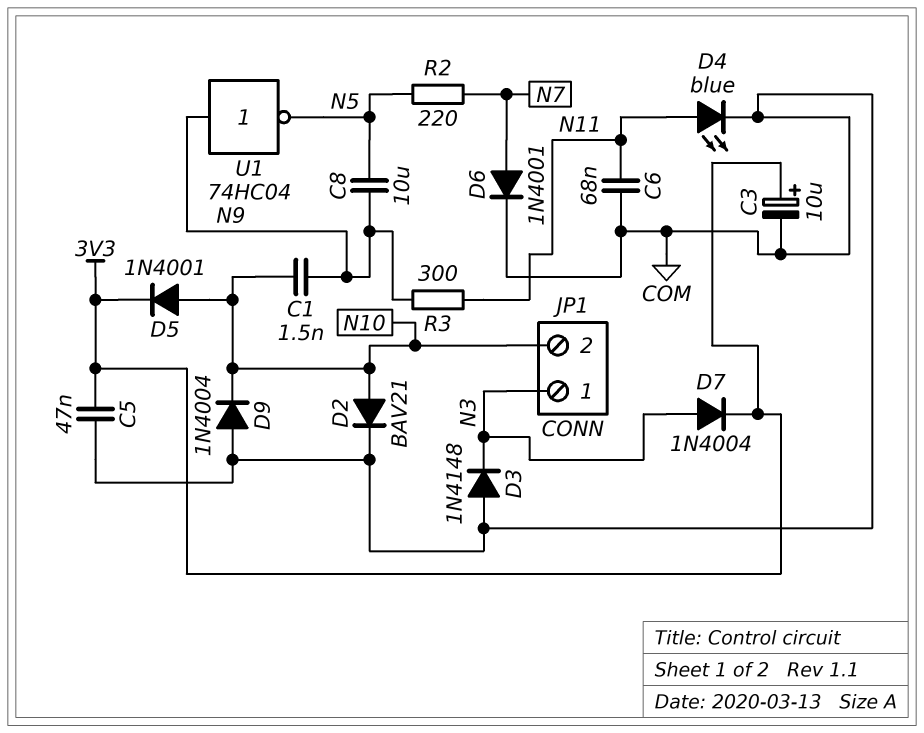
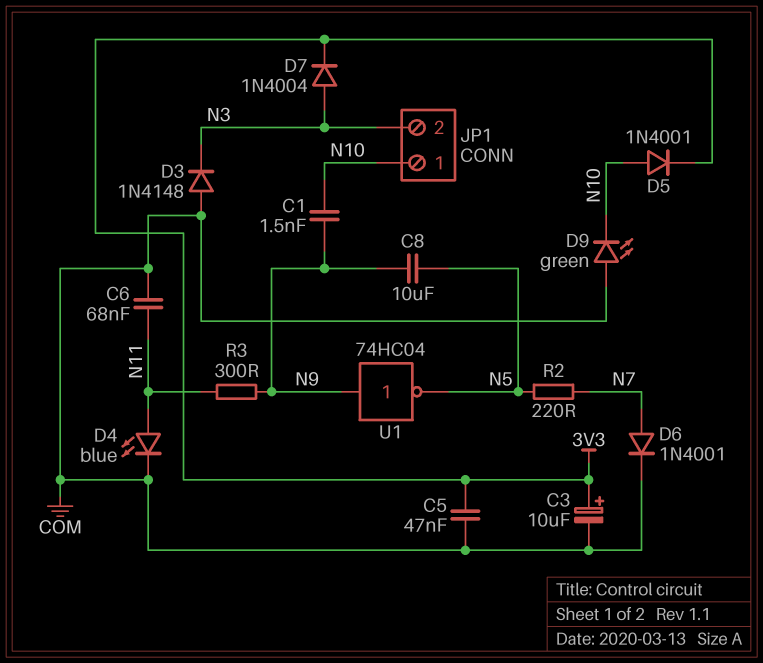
D2: diode BAV21 (A N10, K COM) -> none
D9: diode 1N4004 (A COM, K N10) -> LED green (A COM, K N10)
JP1 pin 1: N3 -> N10
JP1 pin 2: N10 -> N3

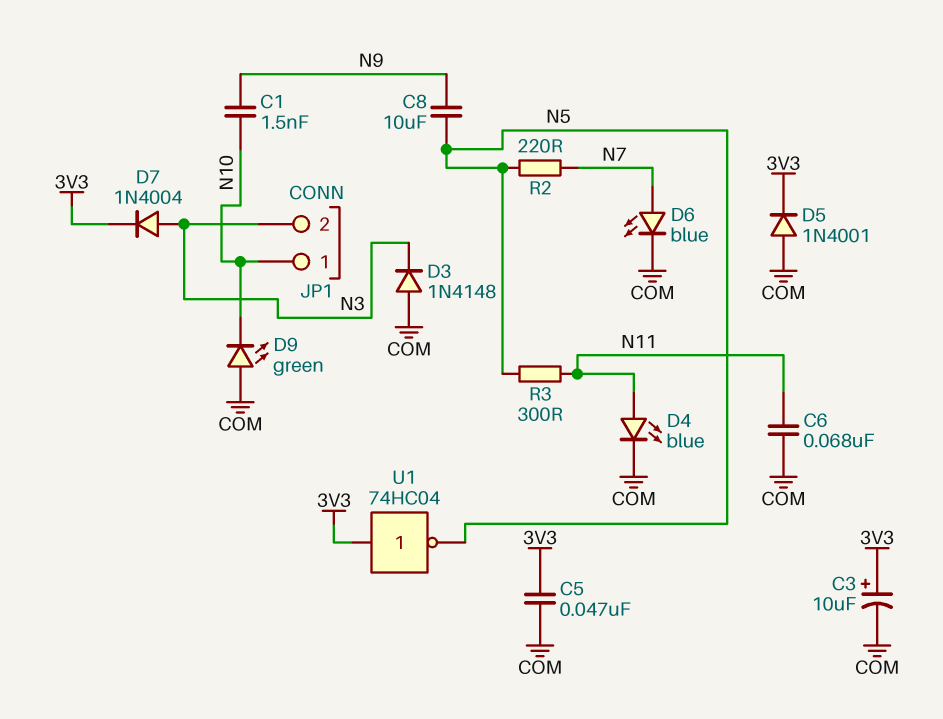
D5: diode 1N4001 (A N10, K 3V3) -> diode 1N4001 (A COM, K 3V3)
D6: diode 1N4001 (A N7, K COM) -> LED blue (A N7, K COM)
R3: 300 (N9, N11) -> 300 (N5, N11)
U1: NOT 74HC04 (in N9, out N5) -> NOT 74HC04 (in 3V3, out N5)

